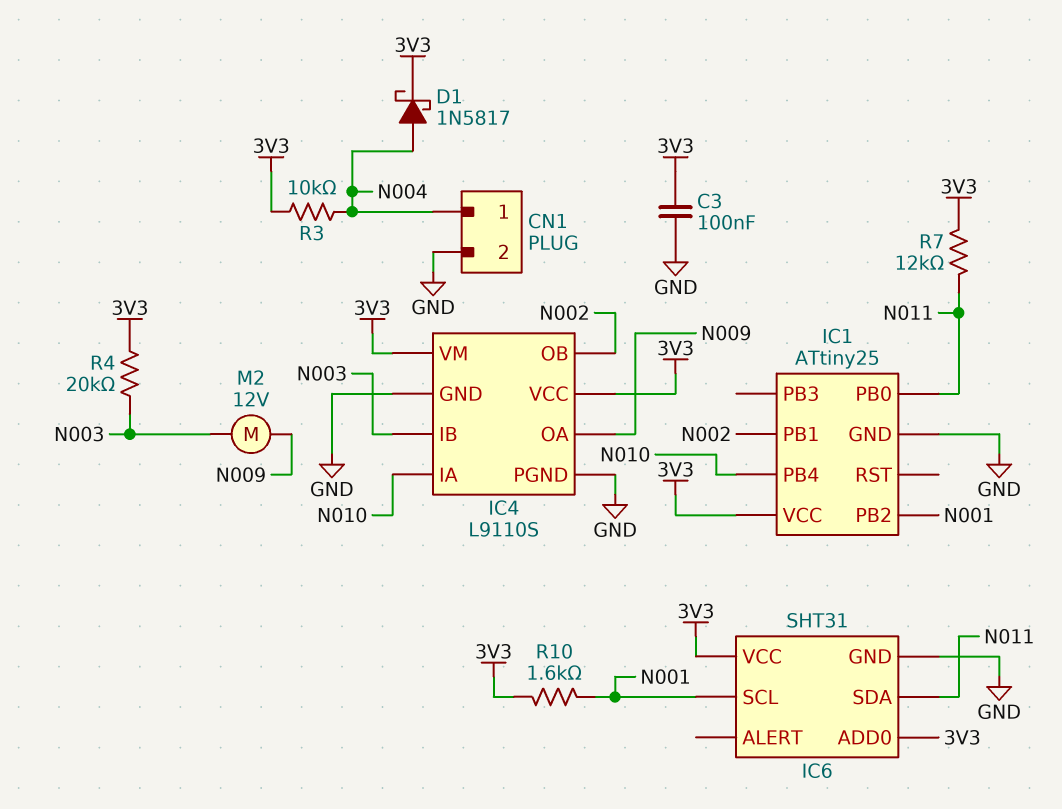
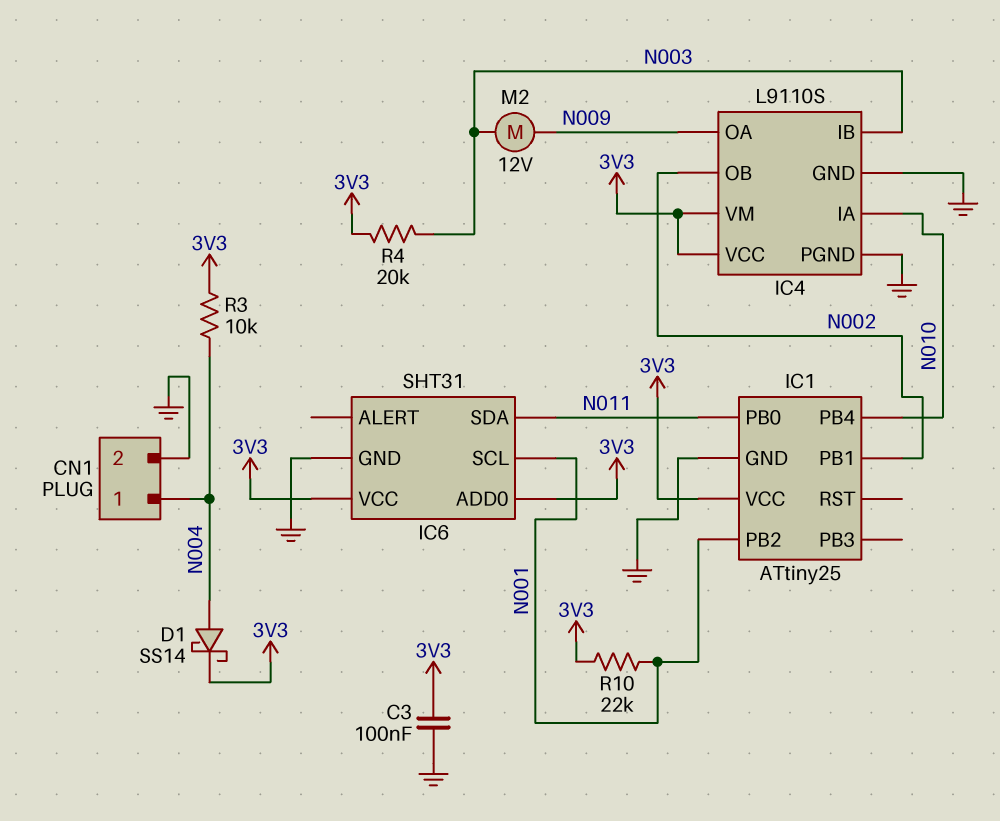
D1: schottky 1N5817 (A N004, K 3V3) -> schottky SS14 (A N004, K 3V3)
R7: 12k (3V3, N011) -> none
R10: 1.6k (3V3, N001) -> 22k (3V3, N001)

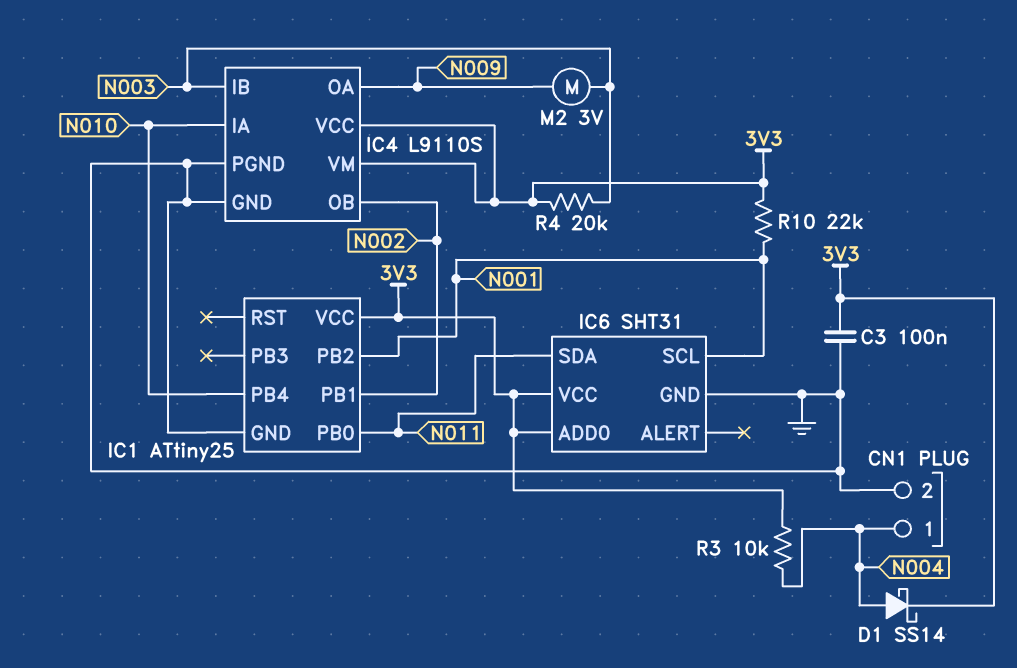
M2: motor 12V (N003, N009) -> motor 3V (N003, N009)

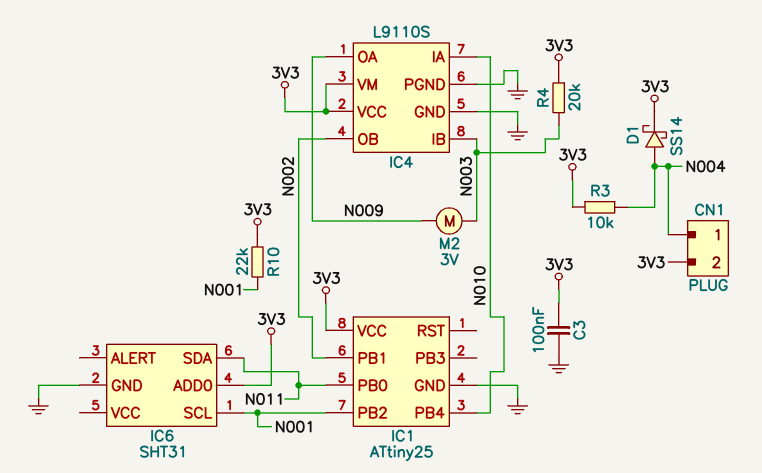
CN1 pin 2: GND -> 3V3
IC6 pin VCC: 3V3 -> none

